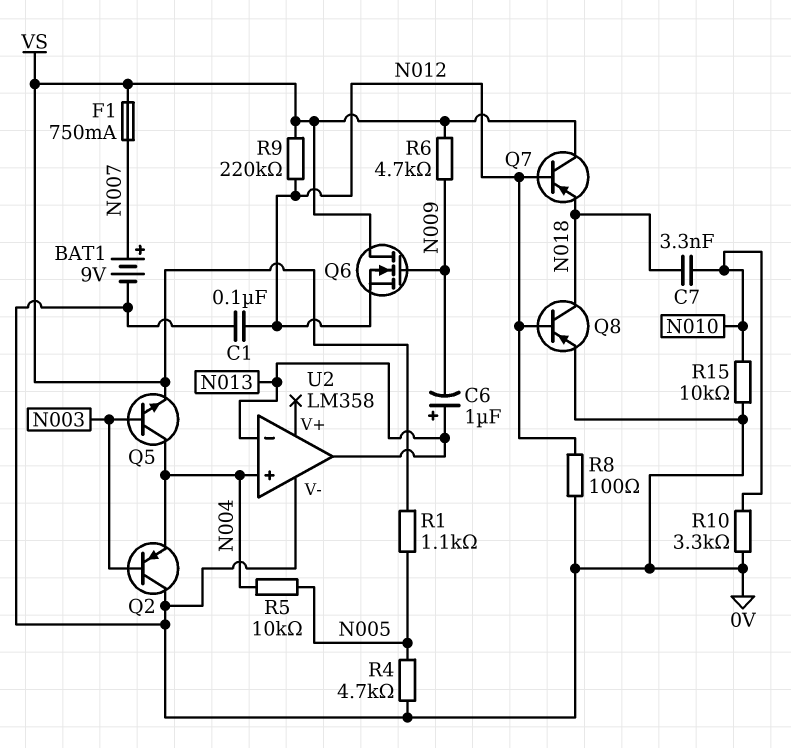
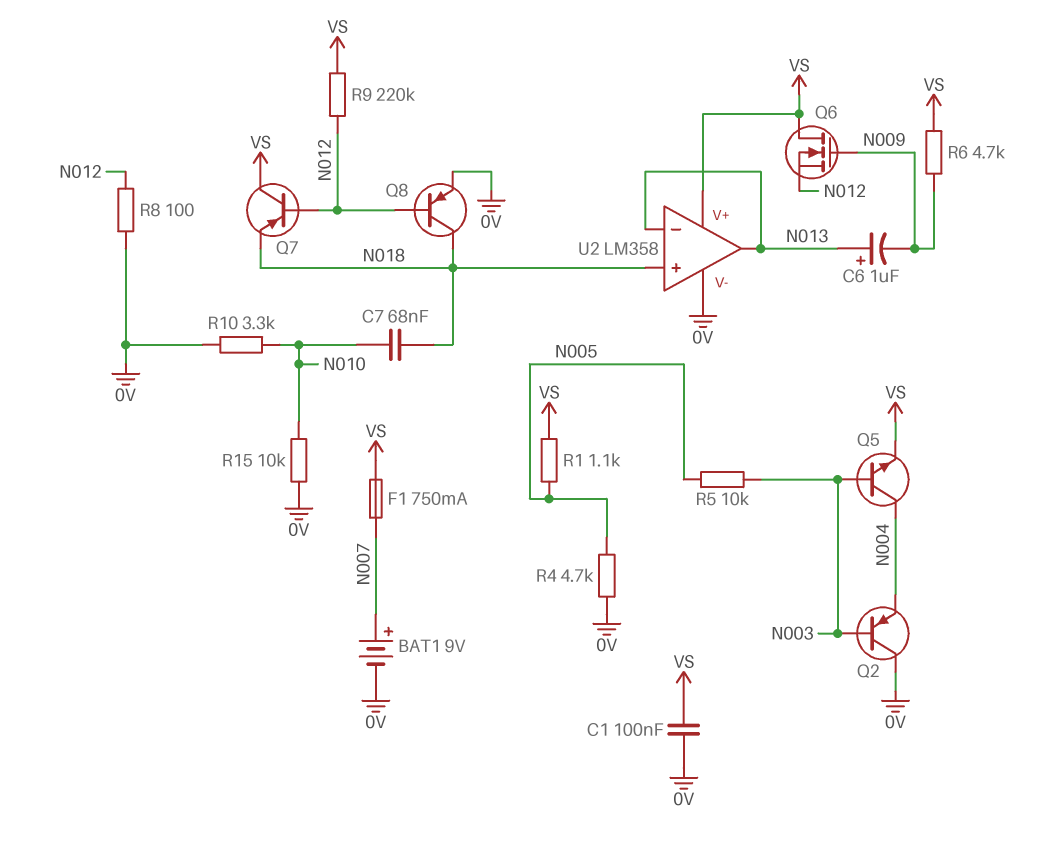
C1: 100nF (0V, N012) -> 100nF (0V, VS)
C7: 3.3nF (N010, N018) -> 68nF (N010, N018)
R5: 10k (N004, N005) -> 10k (N003, N005)
U2 pin V+: none -> VS
U2 pin in+: N004 -> N018

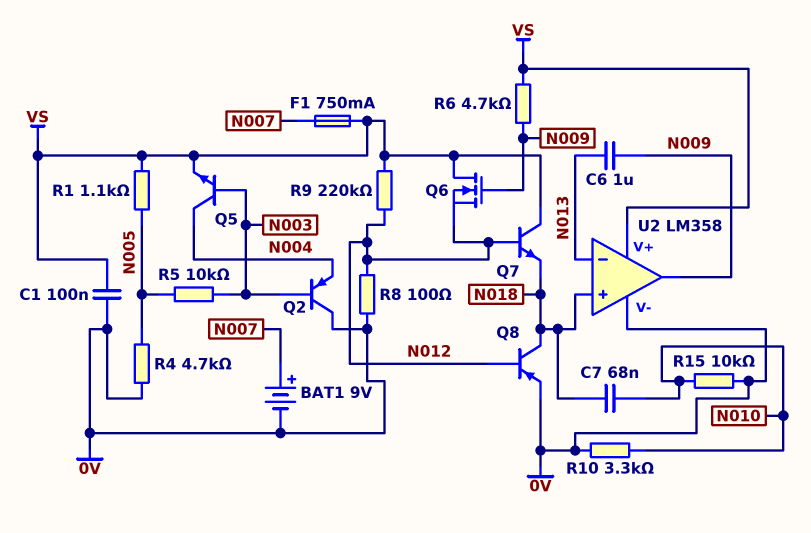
C6: 1uF (plus N013, minus N009) -> 1uF (N009, N013)
Q7: PNP (B N012, C VS, E N018) -> NPN (B N012, C VS, E N018)
U2 pin out: N013 -> N009

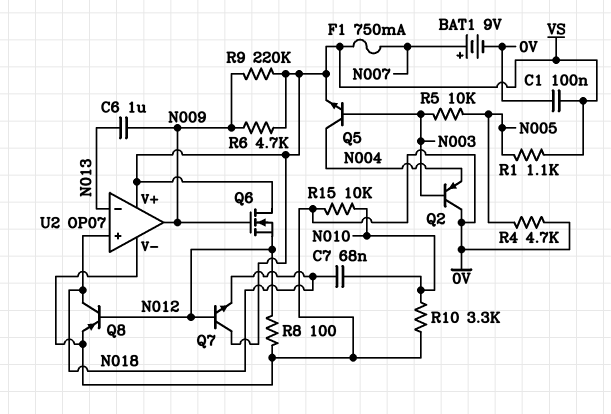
R9: 220k (N012, VS) -> 220k (N009, VS)
U2: LM358 -> OP07

